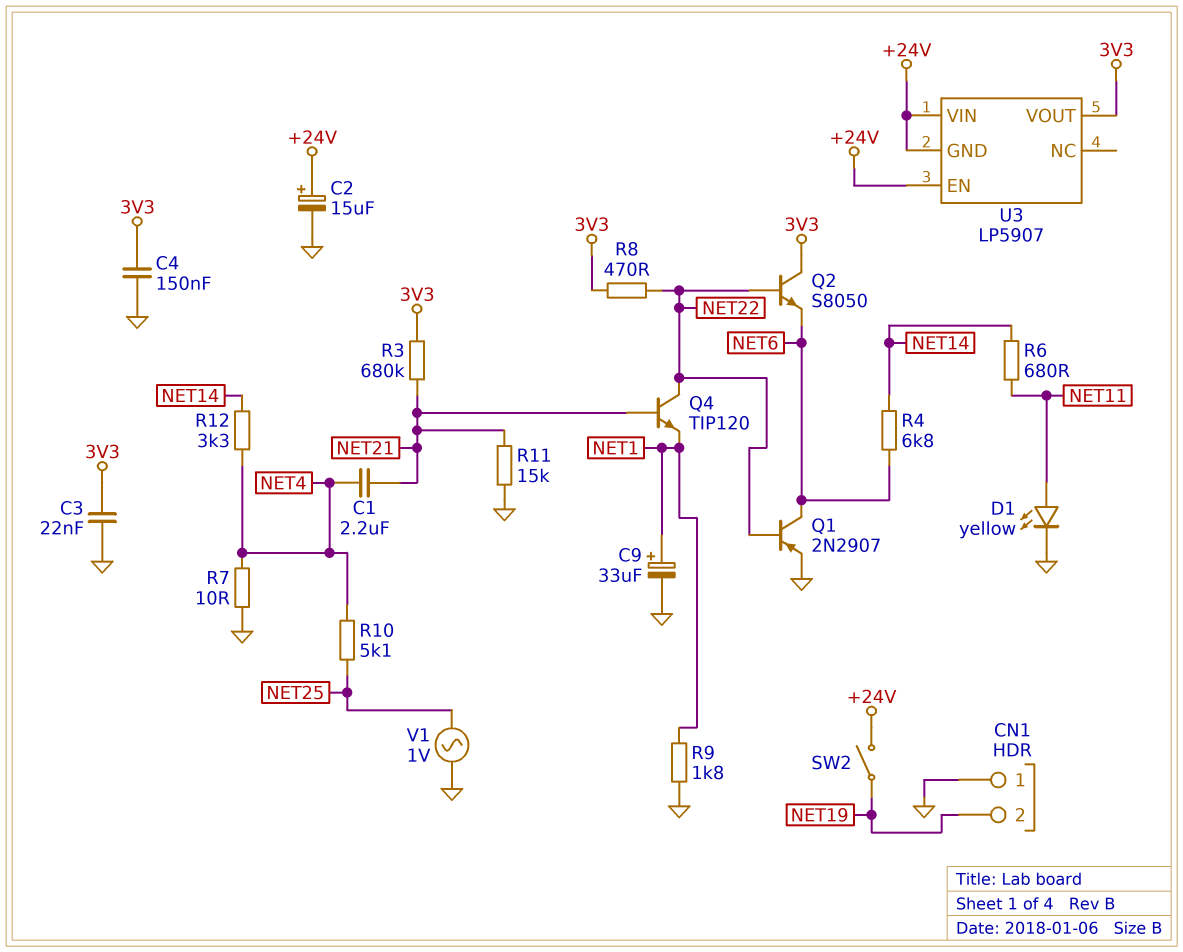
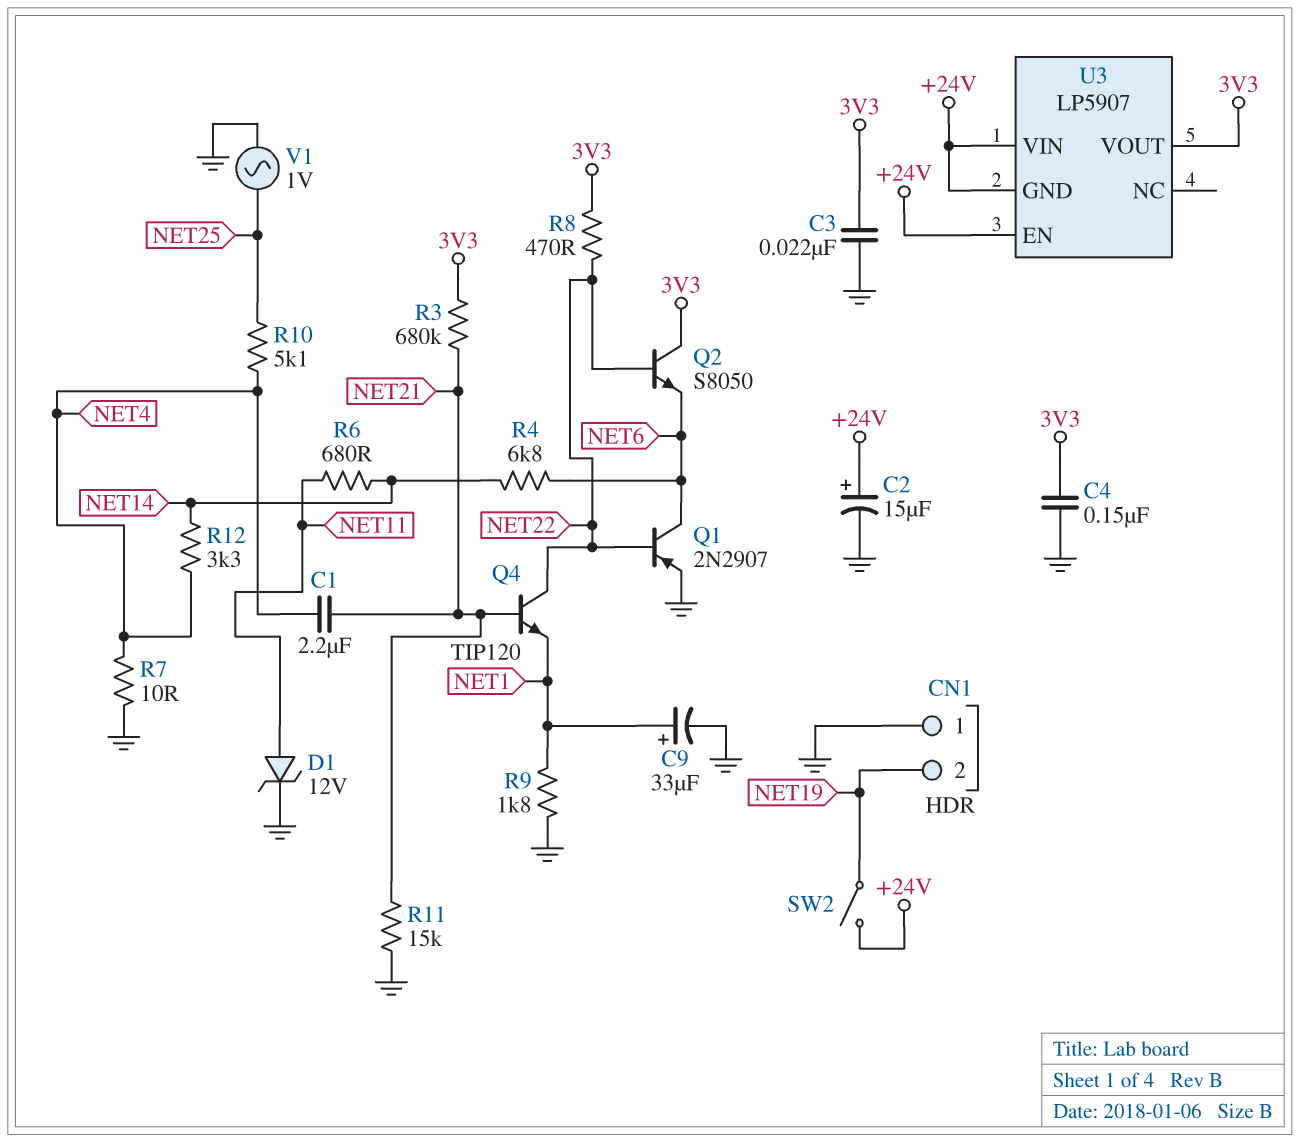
D1: LED yellow (A NET11, K GND) -> zener 12V (A NET11, K GND)

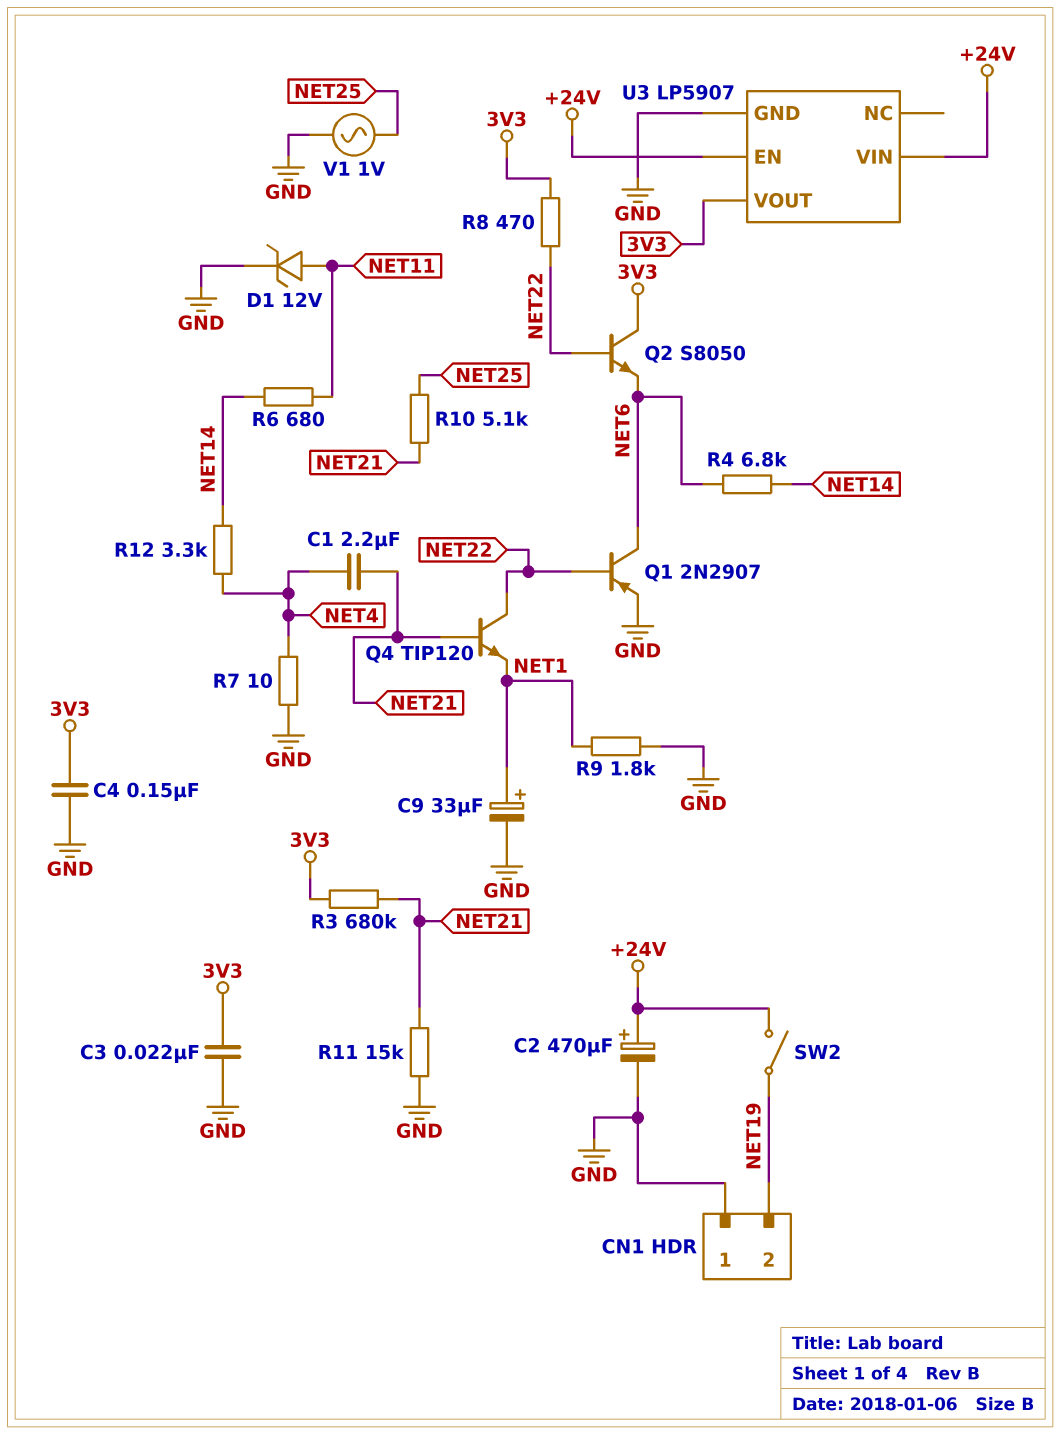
C2: 15uF (plus +24V, minus GND) -> 470uF (plus +24V, minus GND)
R10: 5.1k (NET4, NET25) -> 5.1k (NET21, NET25)
U3 pin GND: +24V -> GND

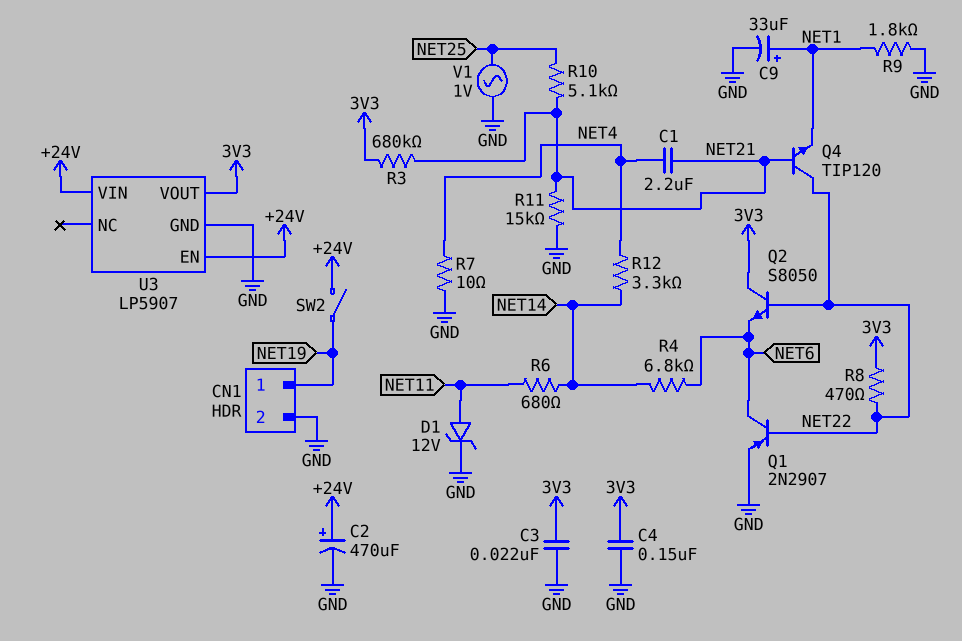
CN1 pin 1: GND -> NET19
CN1 pin 2: NET19 -> GND

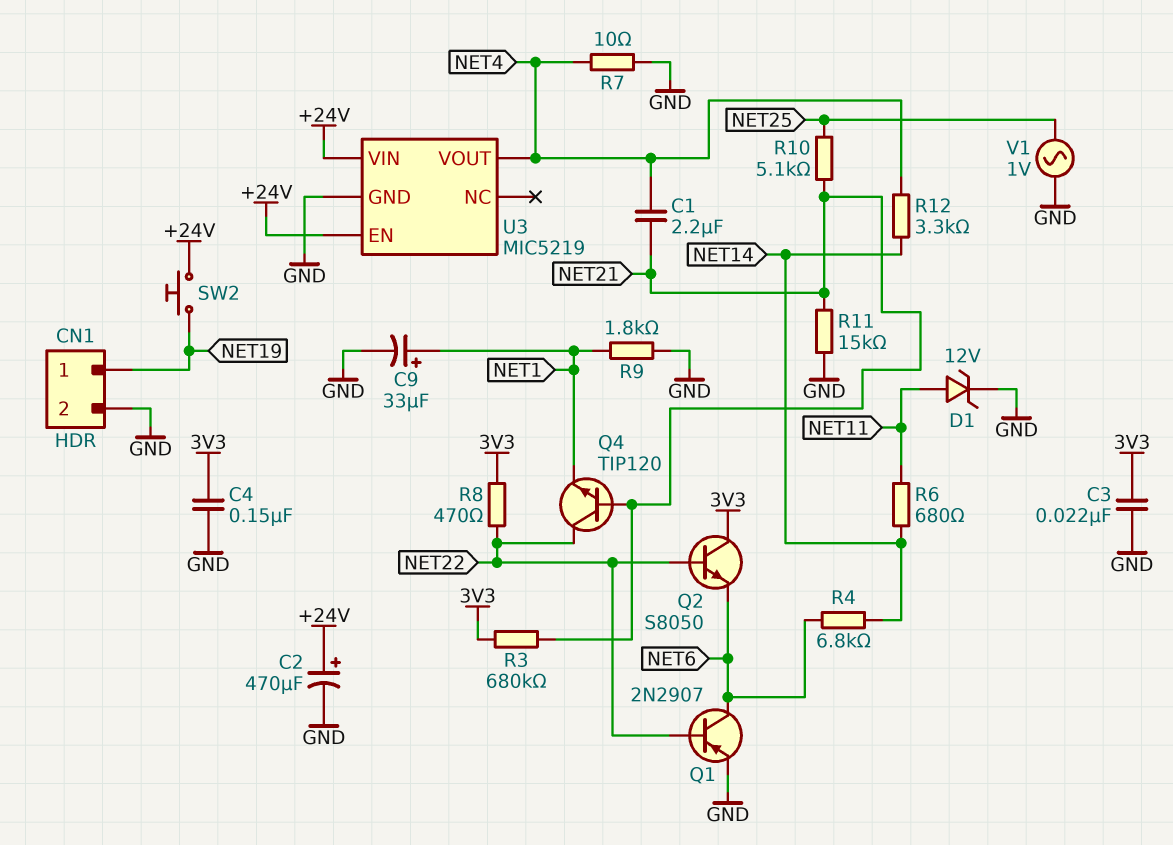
SW2: switch (+24V, NET19) -> button (+24V, NET19)
U3: LP5907 -> MIC5219
U3 pin VOUT: 3V3 -> NET4

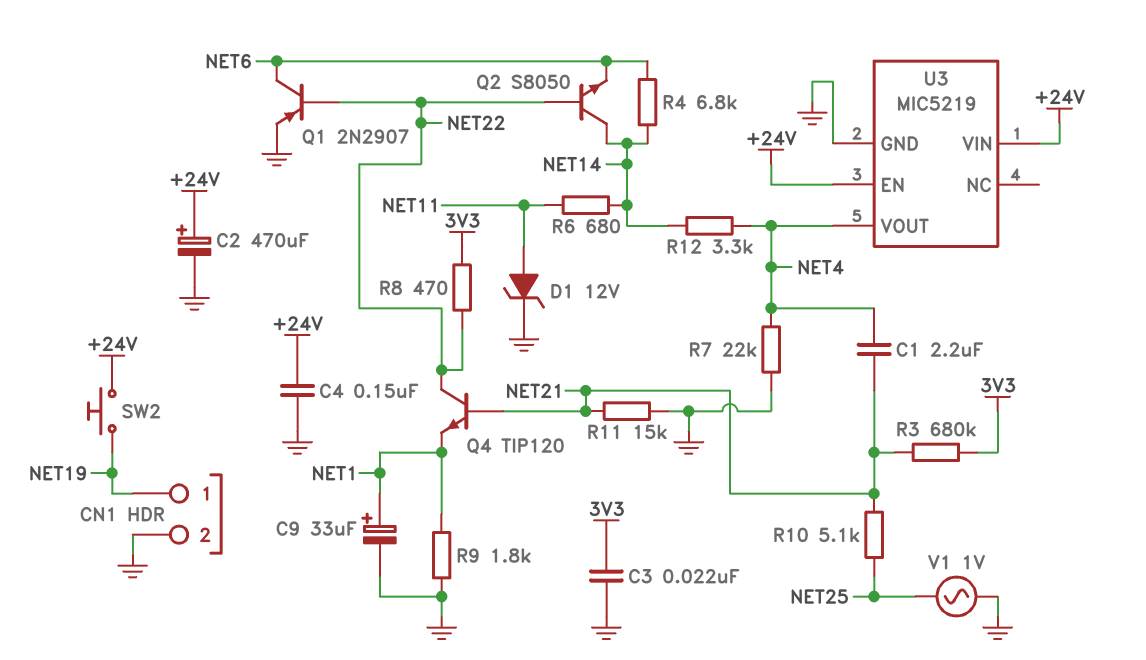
C4: 150nF (3V3, GND) -> 150nF (+24V, GND)
Q2: NPN S8050 (B NET22, C 3V3, E NET6) -> NPN S8050 (B NET22, C NET14, E NET6)
R7: 10 (GND, NET4) -> 22k (GND, NET4)

